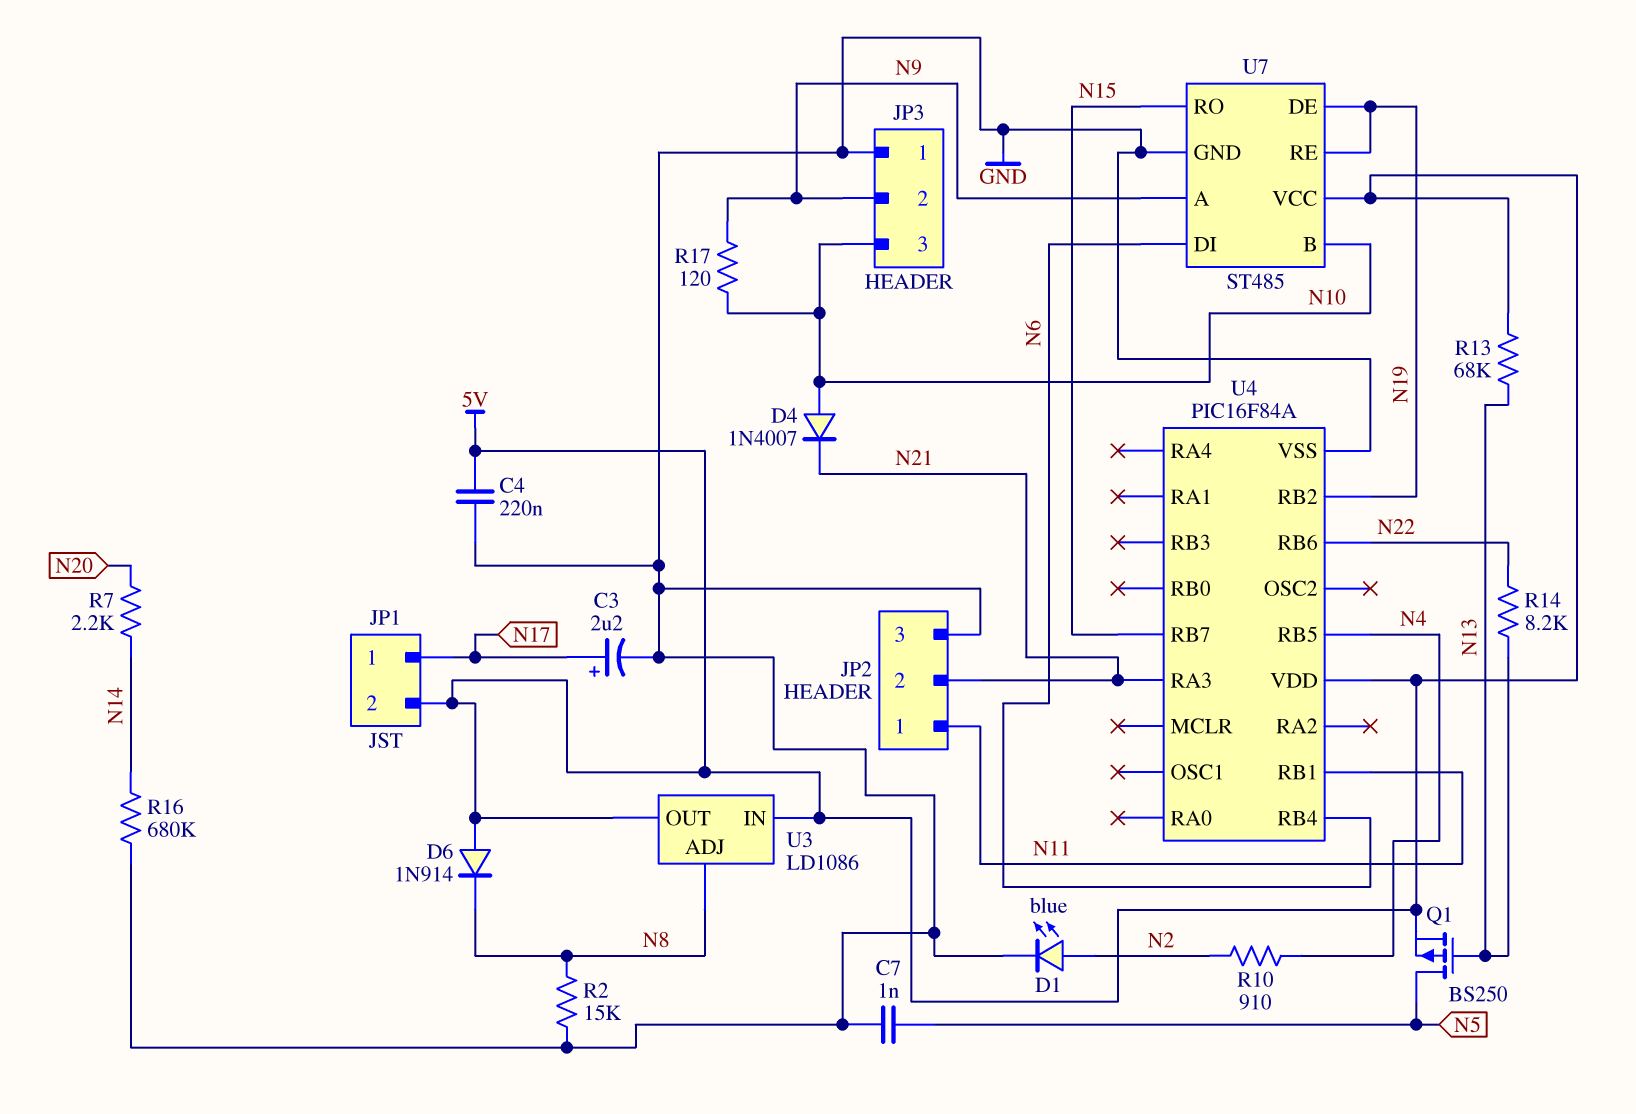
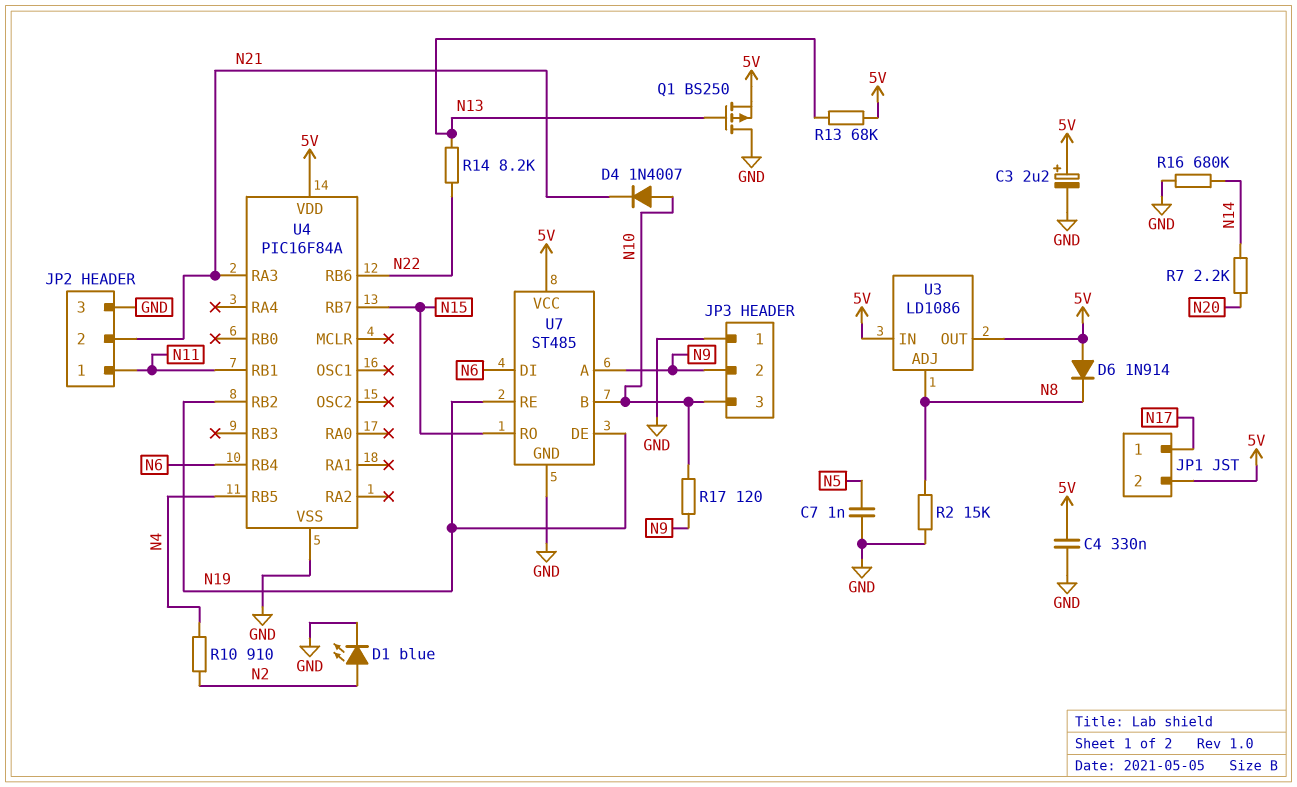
C3: 2.2uF (plus N17, minus GND) -> 2.2uF (plus 5V, minus GND)
C4: 220nF (5V, GND) -> 330nF (5V, GND)
Q1: PMOS BS250 (G N13, D N5, S 5V) -> PMOS BS250 (G N13, D GND, S 5V)

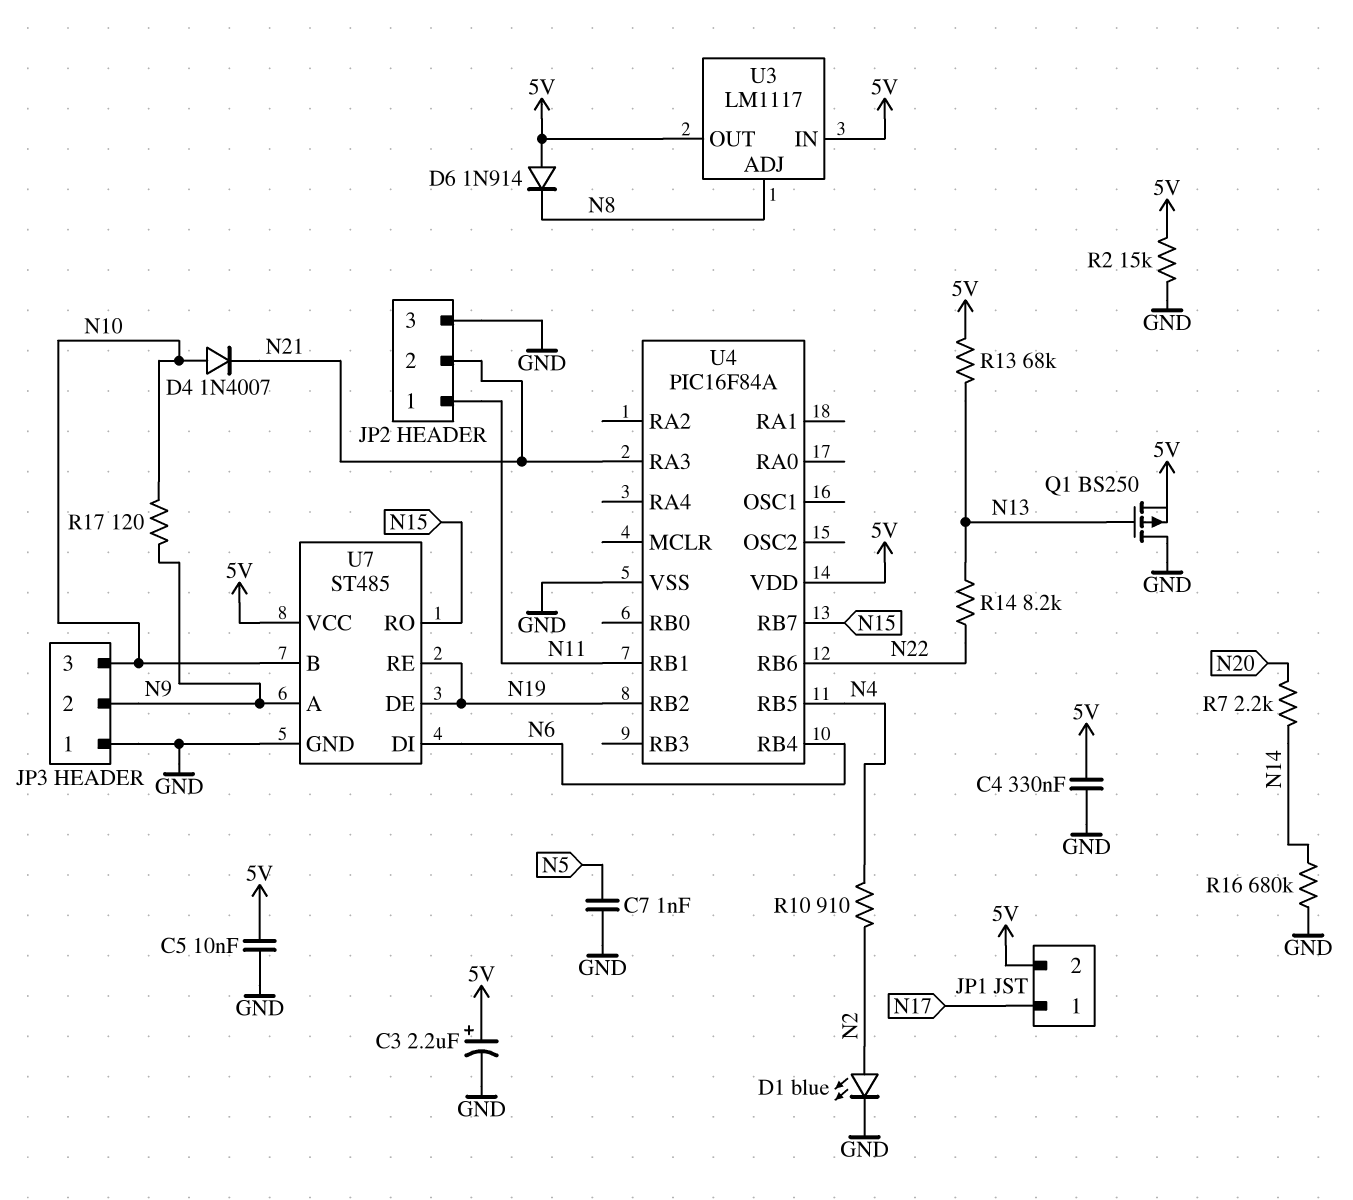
C5: none -> 10nF (5V, GND)
R2: 15k (GND, N8) -> 15k (5V, GND)
U3: LD1086 -> LM1117

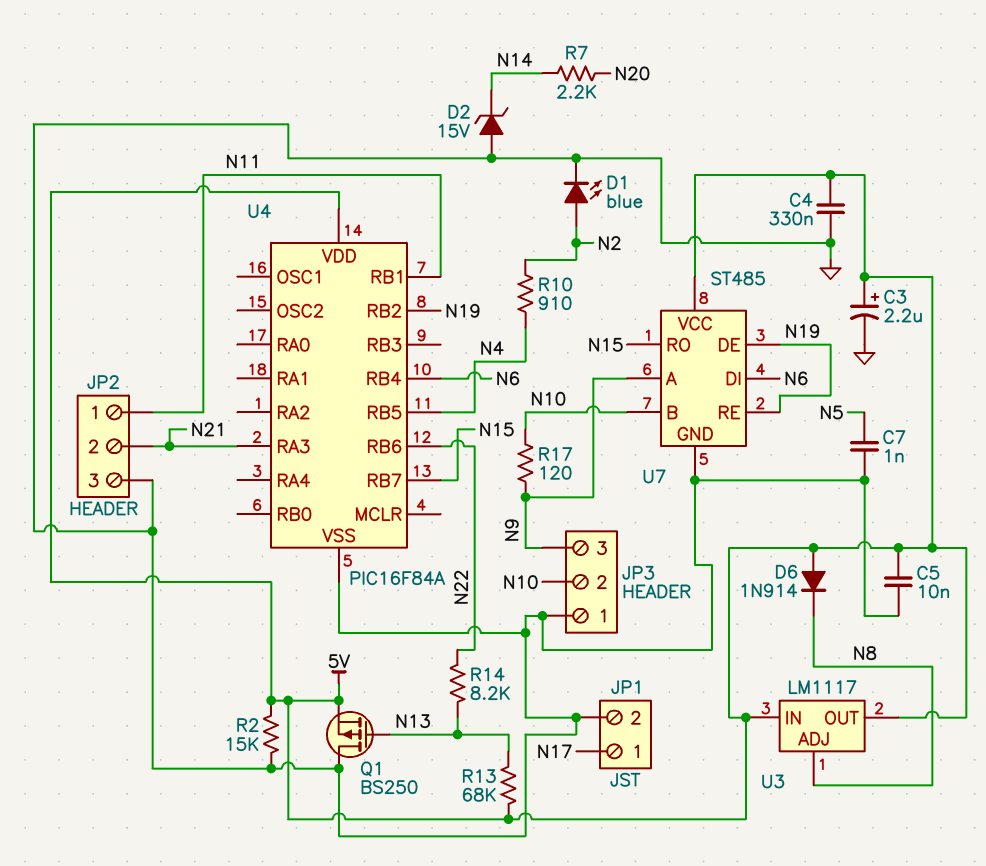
D2: none -> zener 15V (A GND, K N14)
D4: diode 1N4007 (A N10, K N21) -> none
JP1 pin 2: 5V -> GND
JP3 pin 2: N9 -> N10
JP3 pin 3: N10 -> N9
R16: 680k (GND, N14) -> none

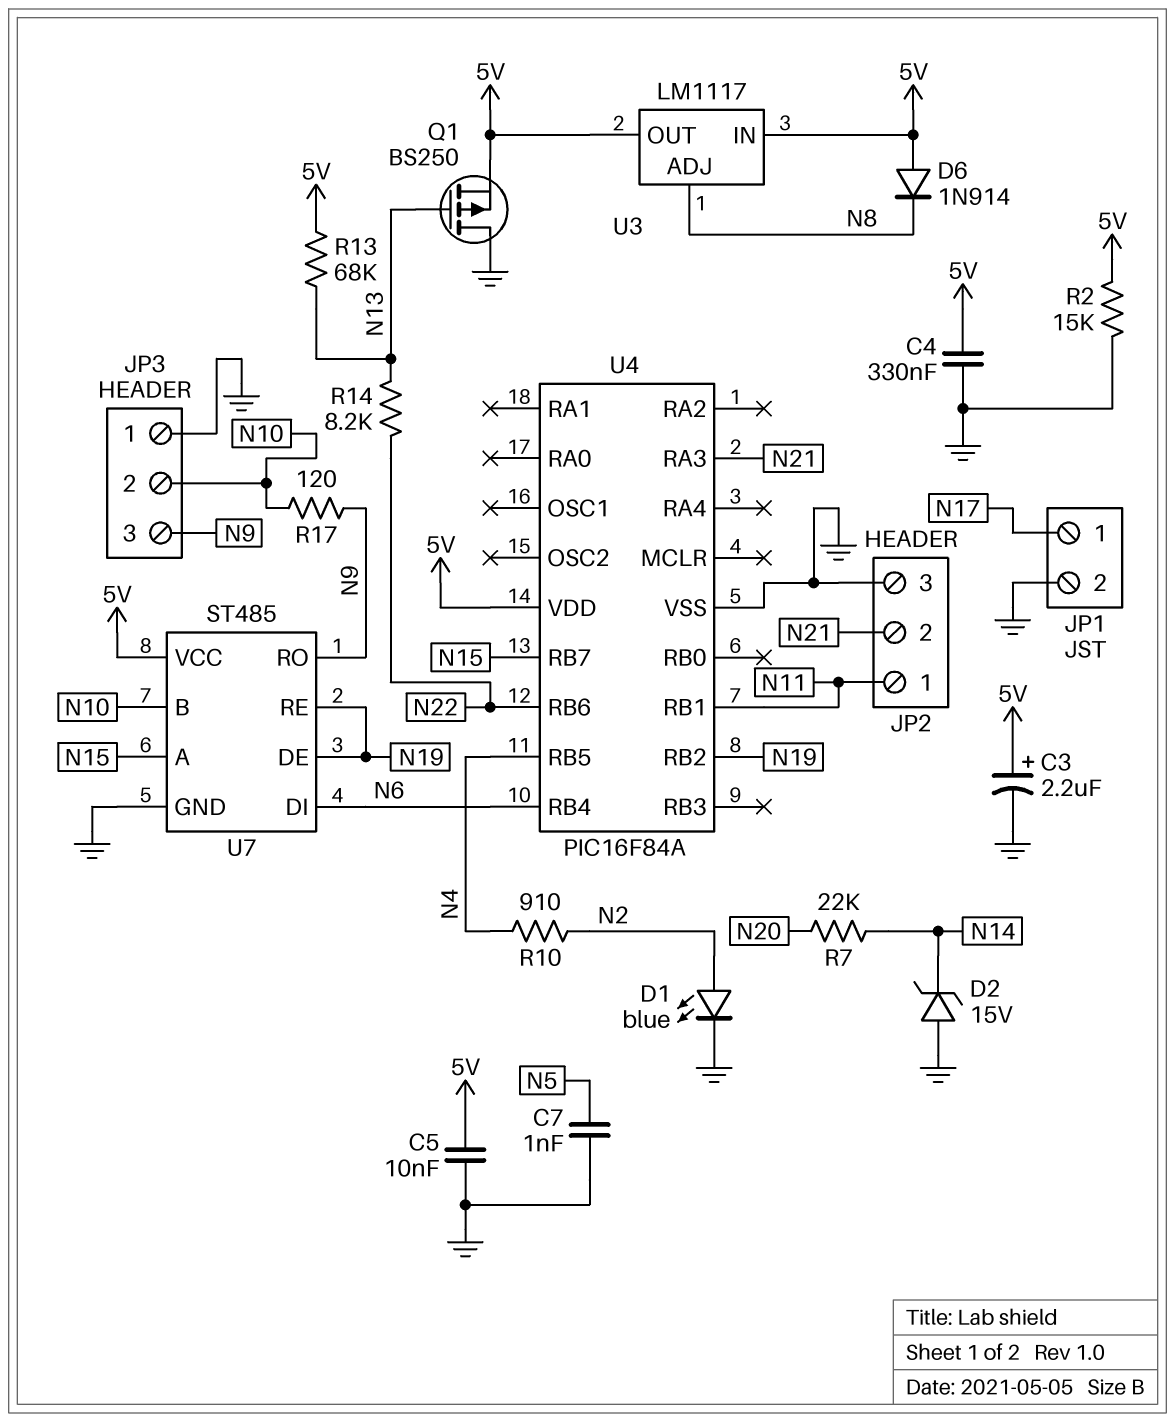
R7: 2.2k (N14, N20) -> 22k (N14, N20)
U7 pin A: N9 -> N15
U7 pin RO: N15 -> N9

